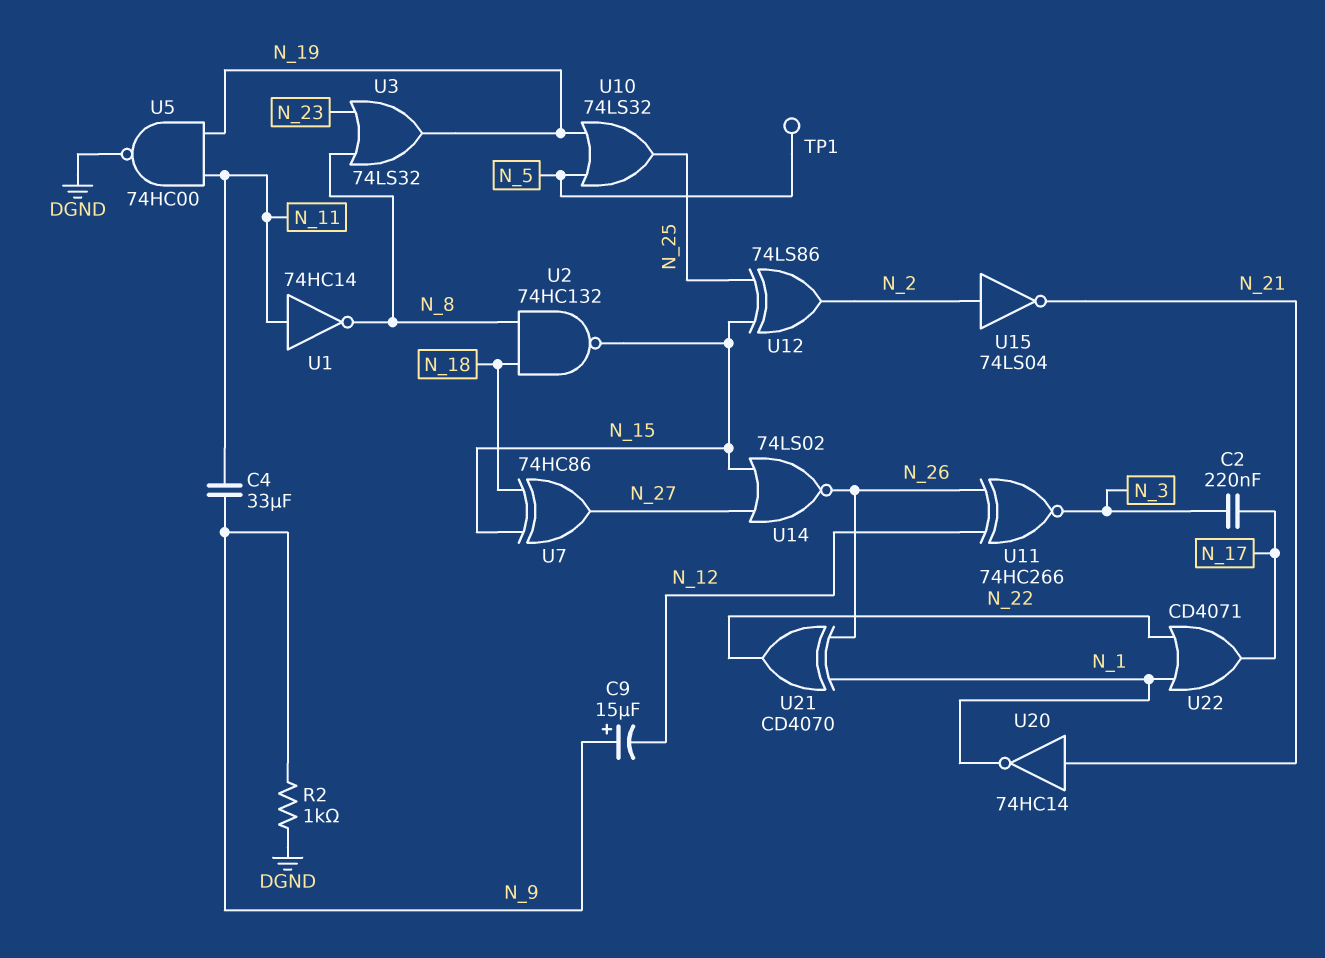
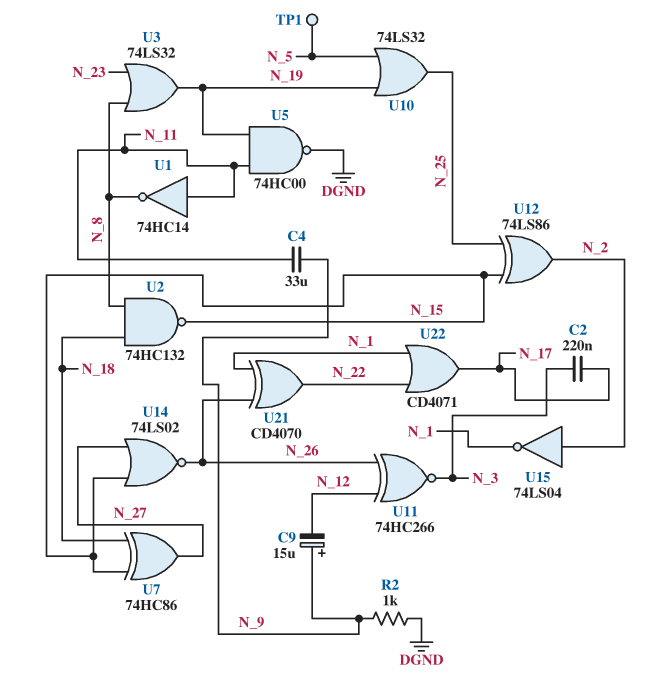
U15: NOT 74LS04 (in N_2, out N_21) -> NOT 74LS04 (in N_2, out N_1)
U20: NOT 74HC14 (in N_21, out N_1) -> none

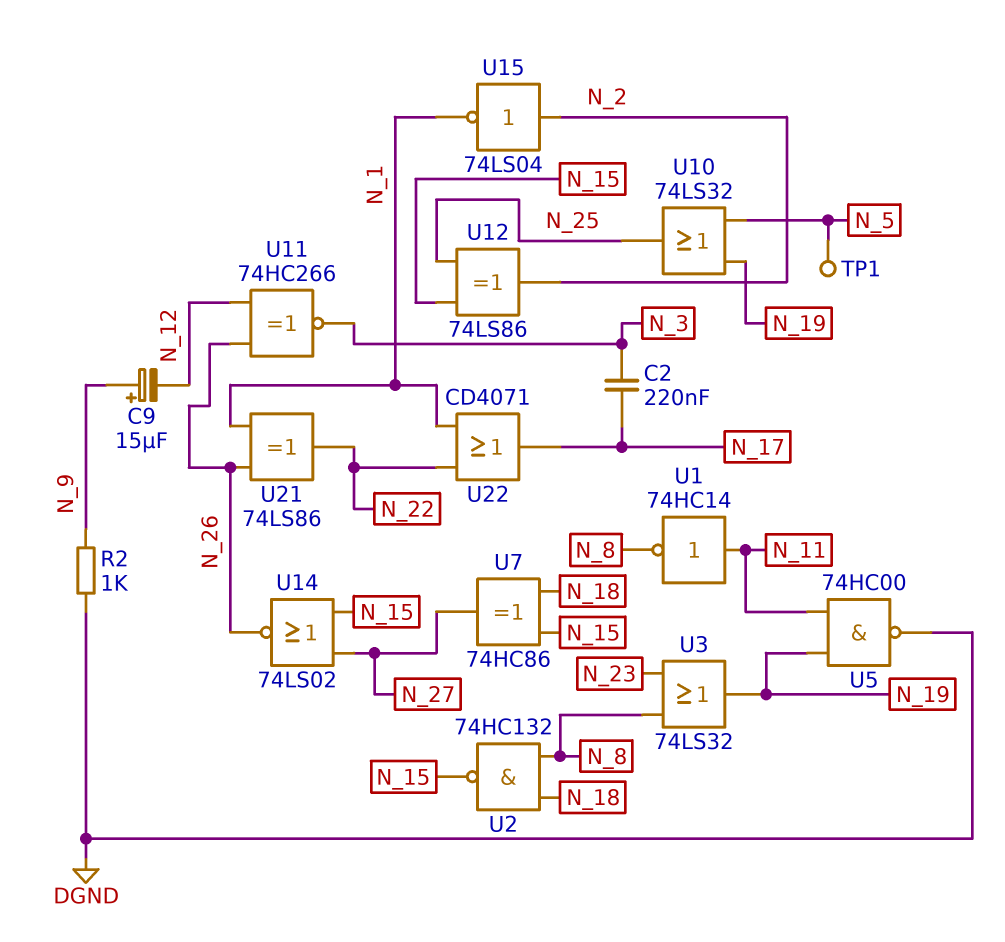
C4: 33uF (N_9, N_11) -> none
U21: XOR CD4070 (in N_1, in N_26, out N_22) -> XOR 74LS86 (in N_1, in N_26, out N_22)

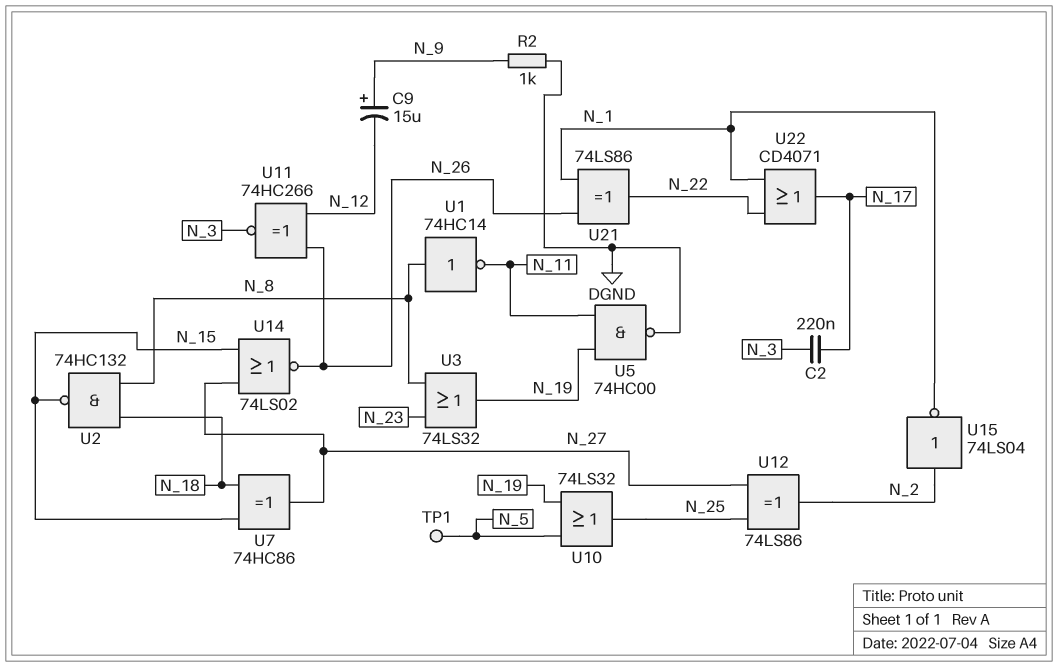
U1: NOT 74HC14 (in N_11, out N_8) -> NOT 74HC14 (in N_8, out N_11)
U12: XOR 74LS86 (in N_15, in N_25, out N_2) -> XOR 74LS86 (in N_25, in N_27, out N_2)

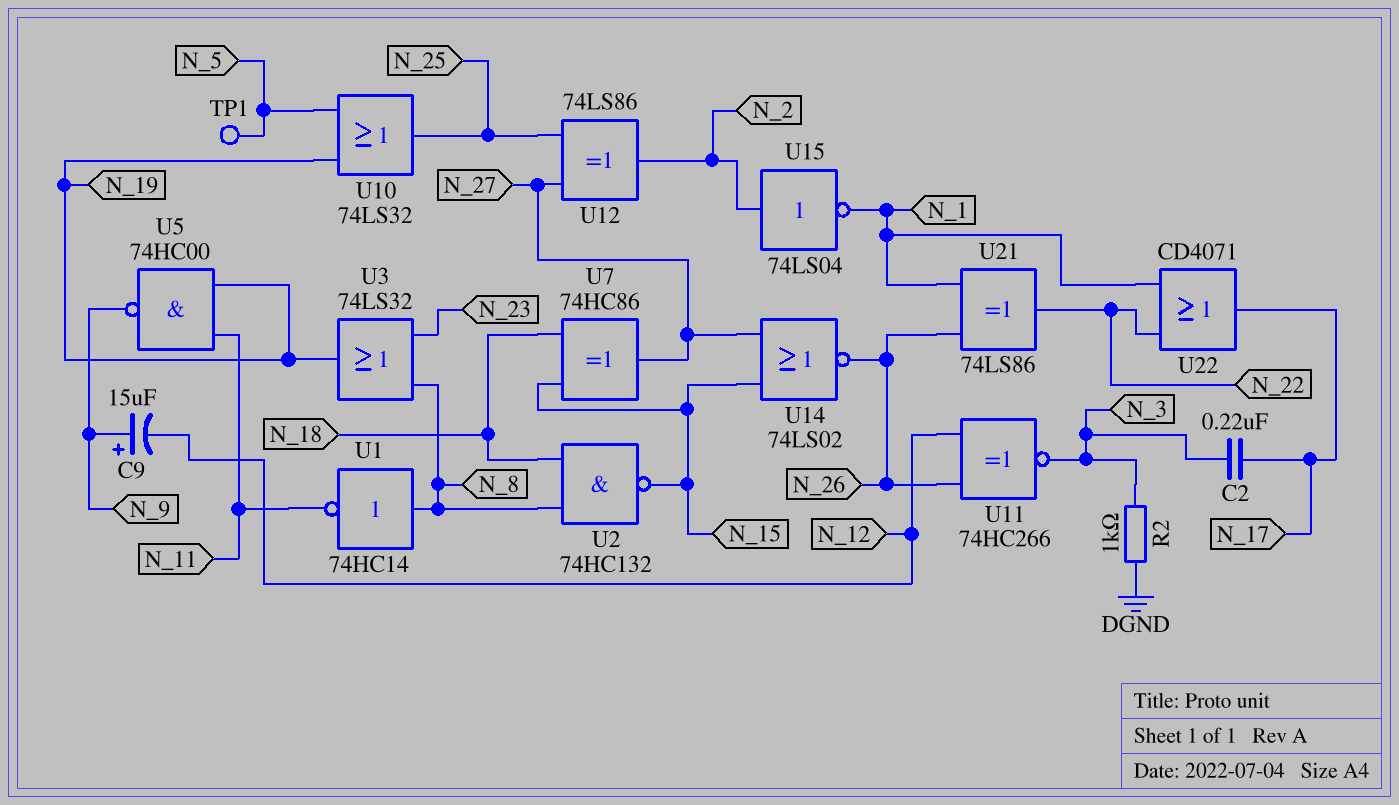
R2: 1k (DGND, N_9) -> 1k (DGND, N_3)
U5: NAND 74HC00 (in N_11, in N_19, out DGND) -> NAND 74HC00 (in N_11, in N_19, out N_9)

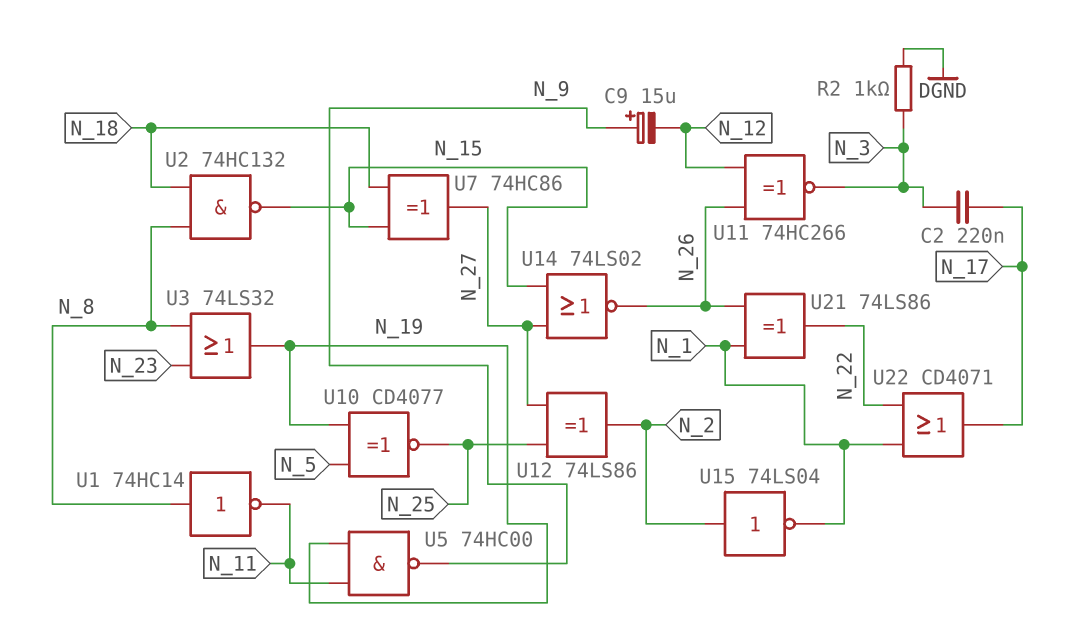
TP1: test point (N_5) -> none
U10: OR 74LS32 (in N_5, in N_19, out N_25) -> XNOR CD4077 (in N_5, in N_19, out N_25)

